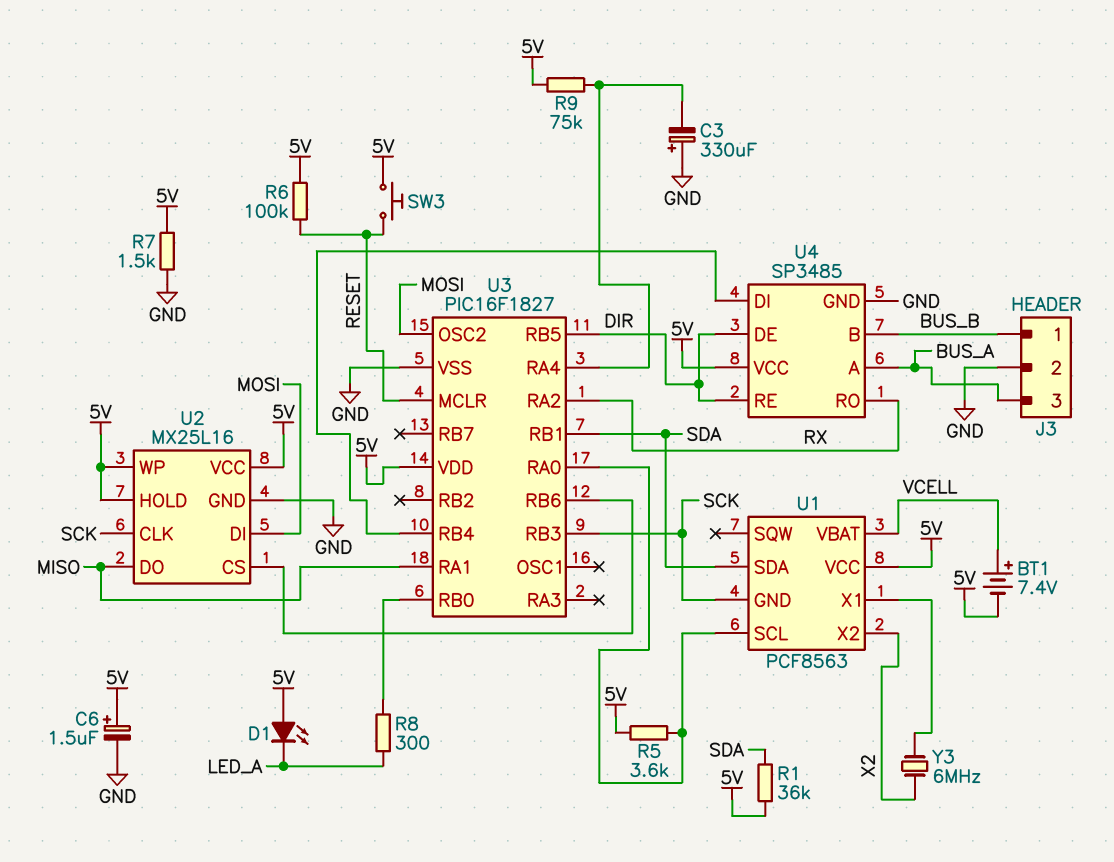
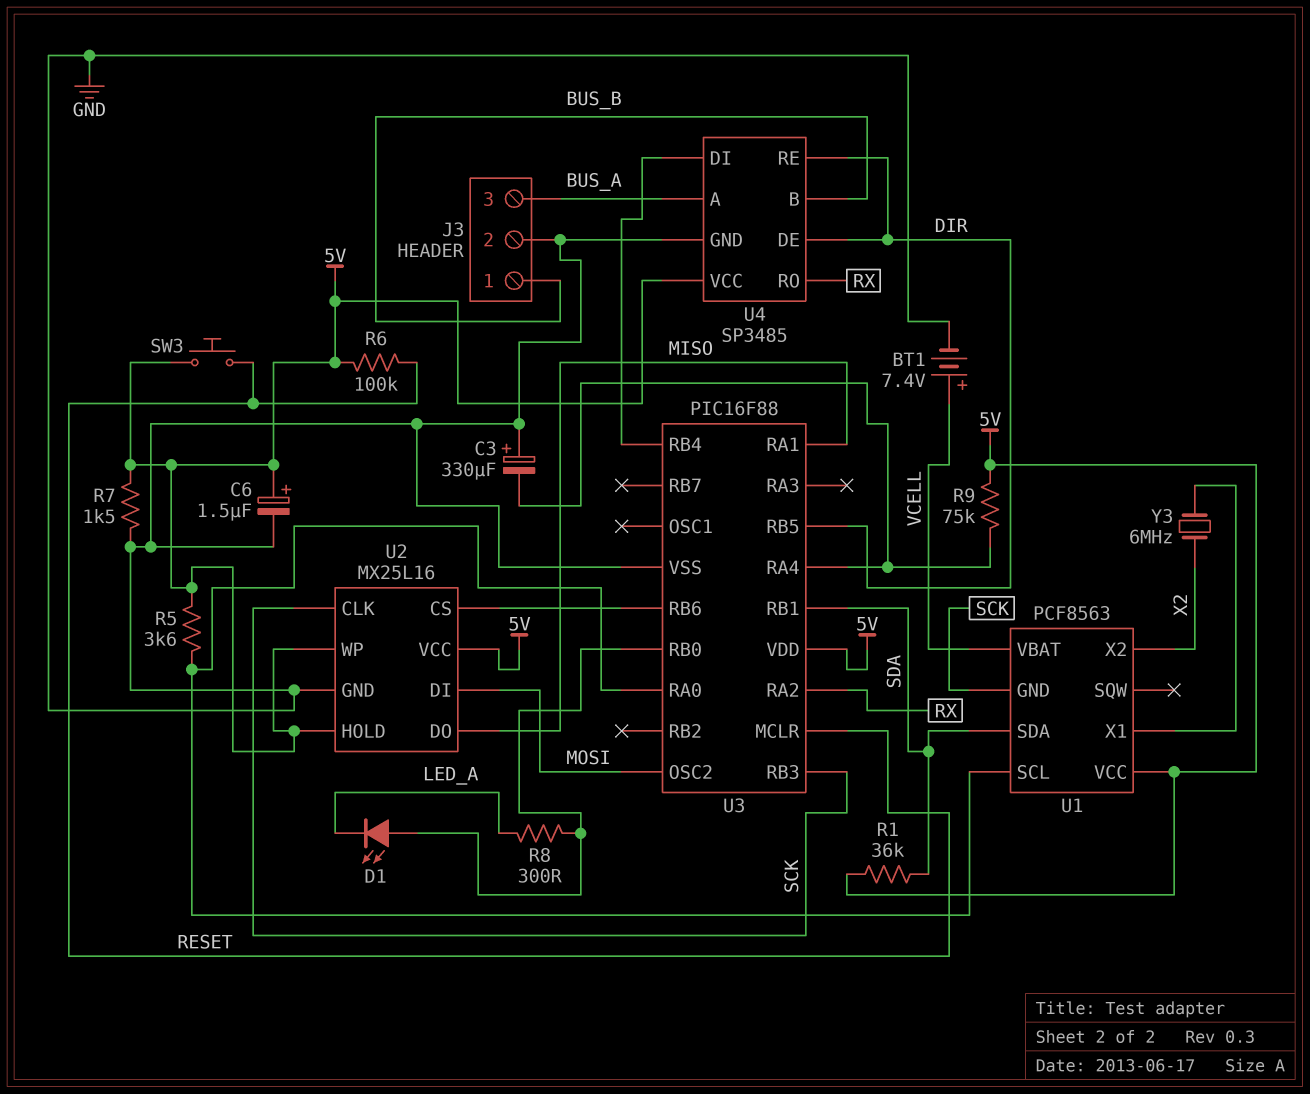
BT1: 7.4V (plus VCELL, minus 5V) -> 7.4V (plus VCELL, minus GND)
D1: LED (A 5V, K LED_A) -> LED (A U3/RB0, K LED_A)
U3: PIC16F1827 -> PIC16F88

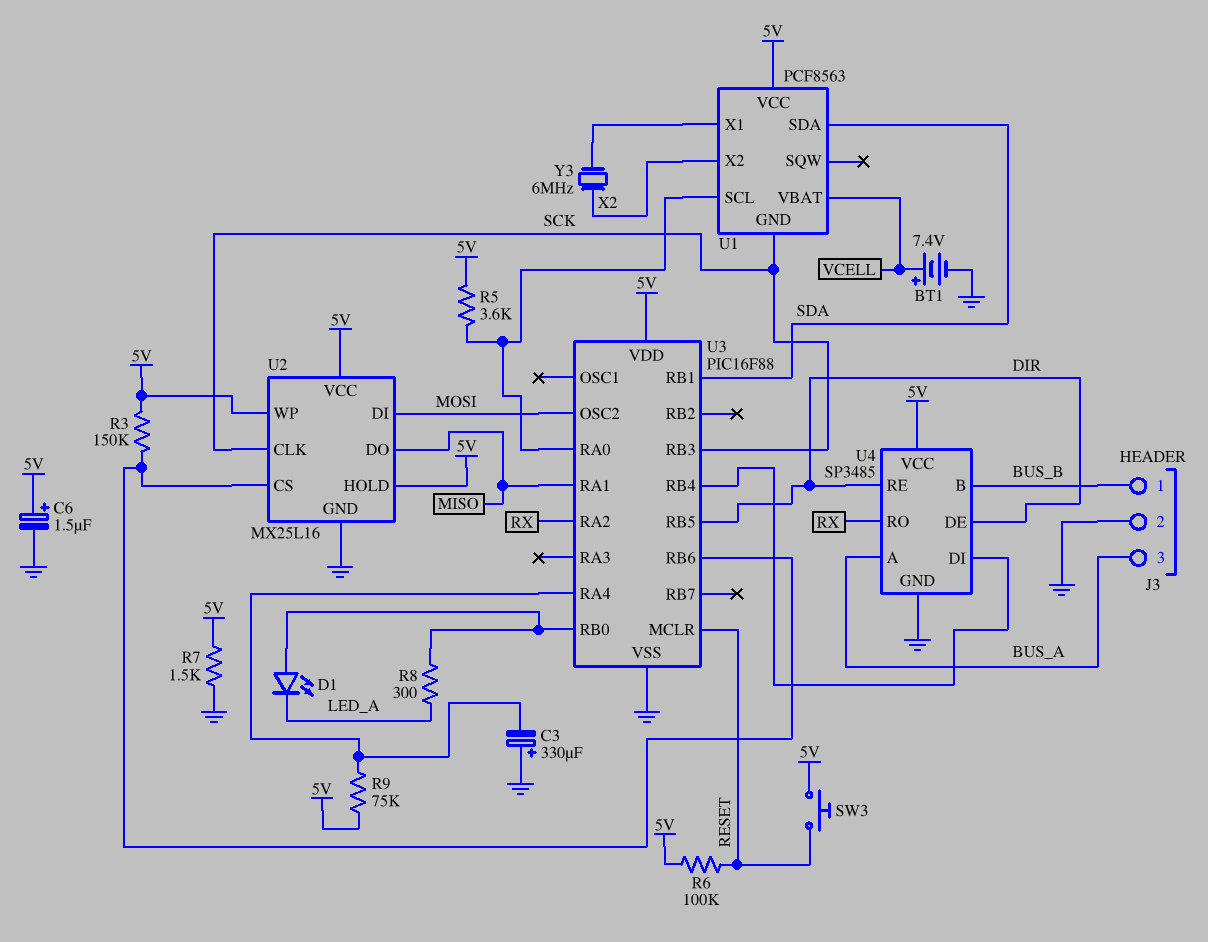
R1: 36k (5V, SDA) -> none
R3: none -> 150k (5V, U2/CS)

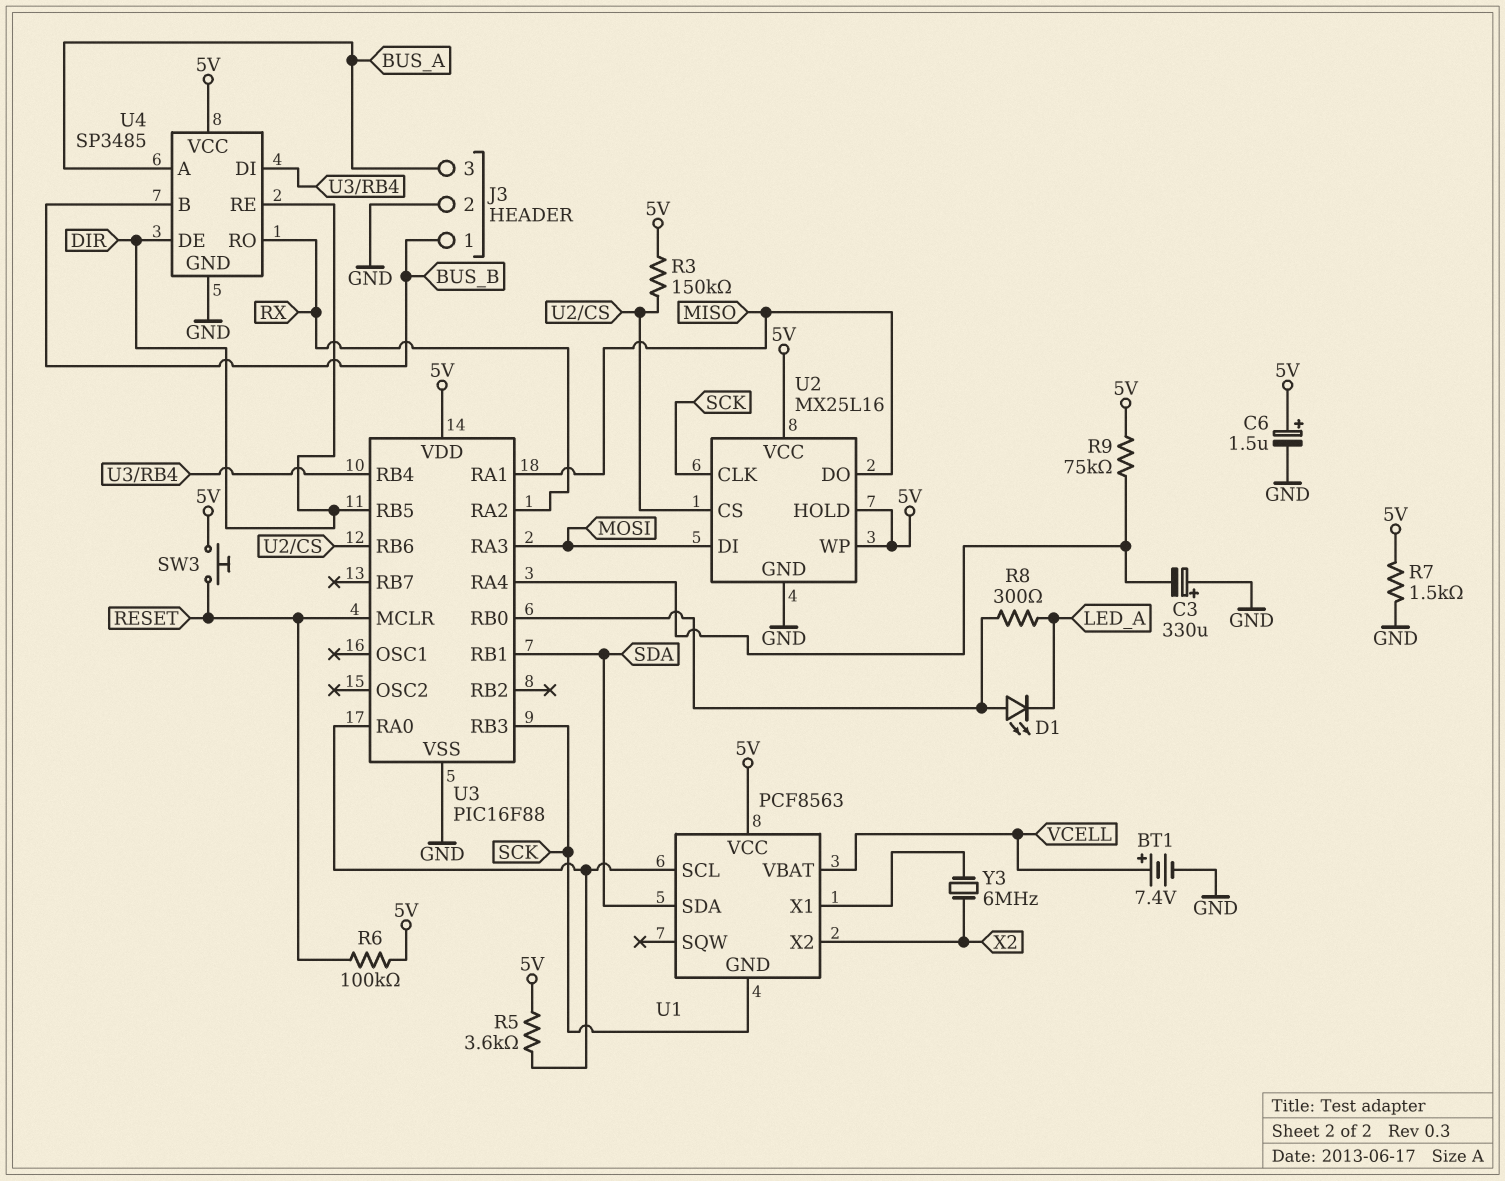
U3 pin OSC2: MOSI -> none
U3 pin RA3: none -> MOSI

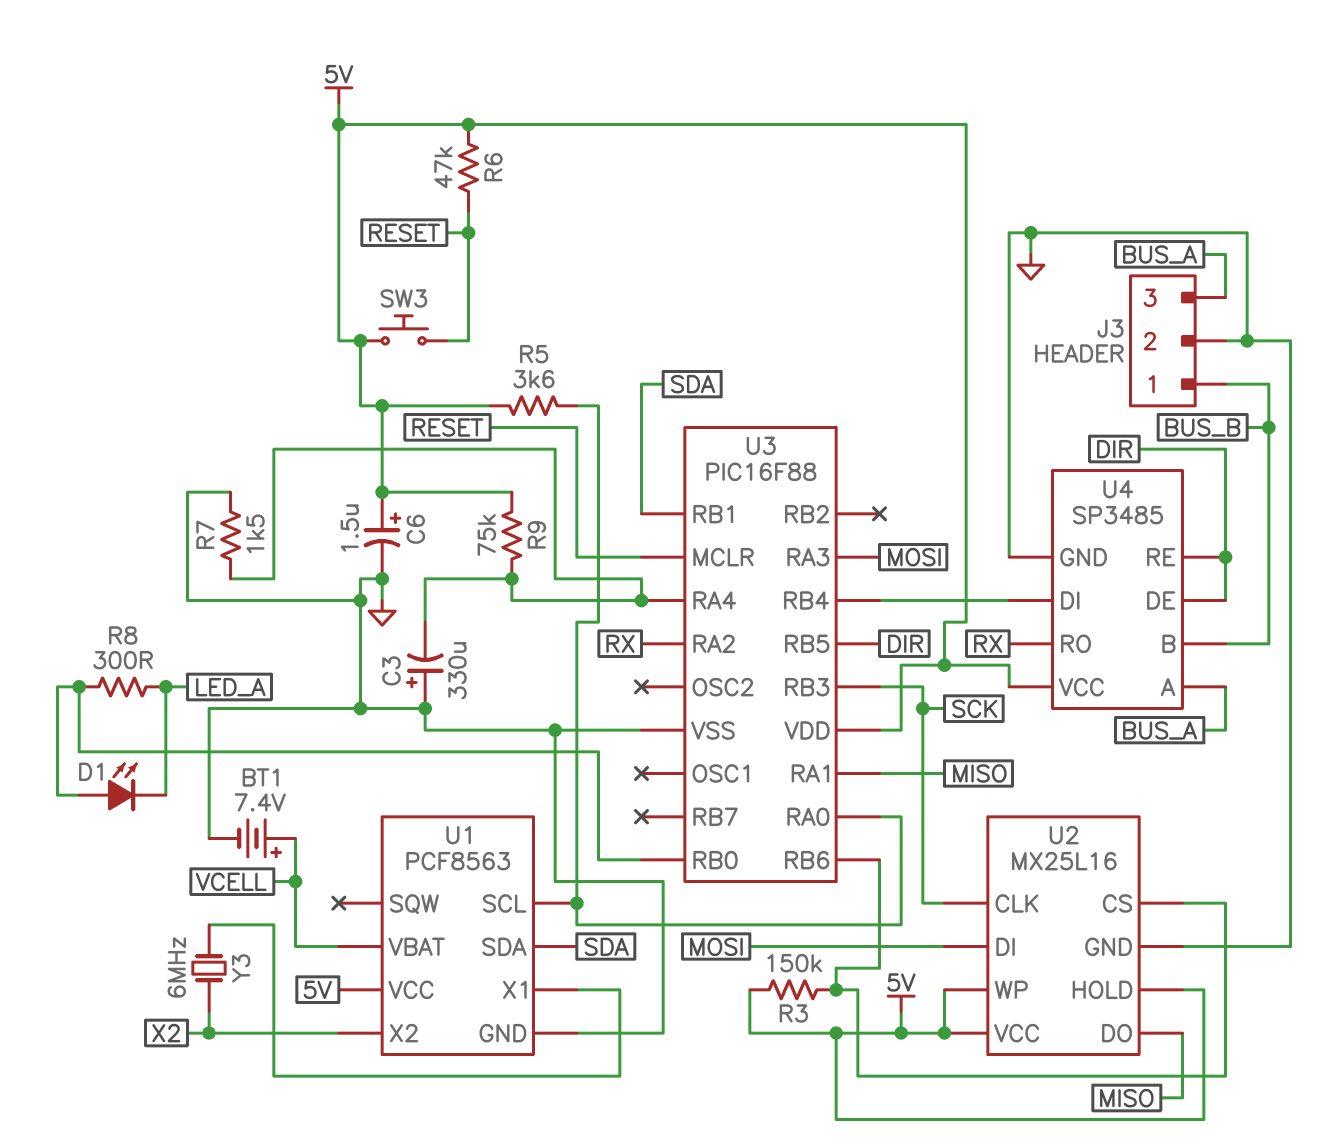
R6: 100k (5V, RESET) -> 47k (5V, RESET)
R7: 1.5k (5V, GND) -> 1.5k (GND, U3/RA4)
U1 pin GND: SCK -> GND

